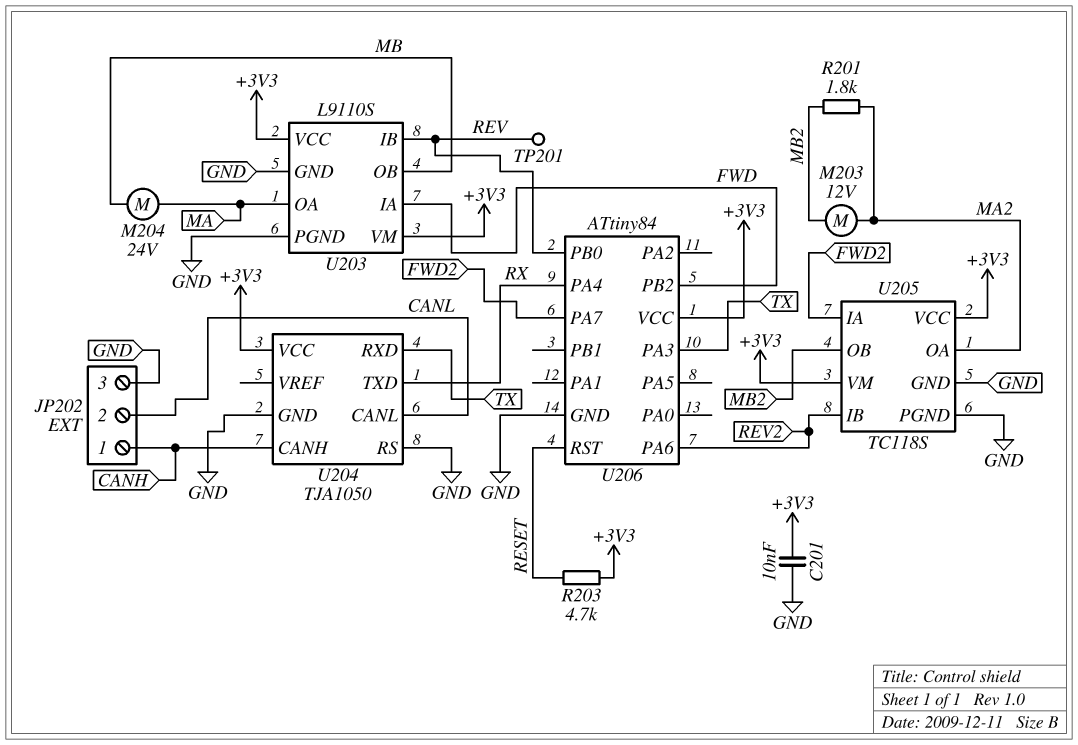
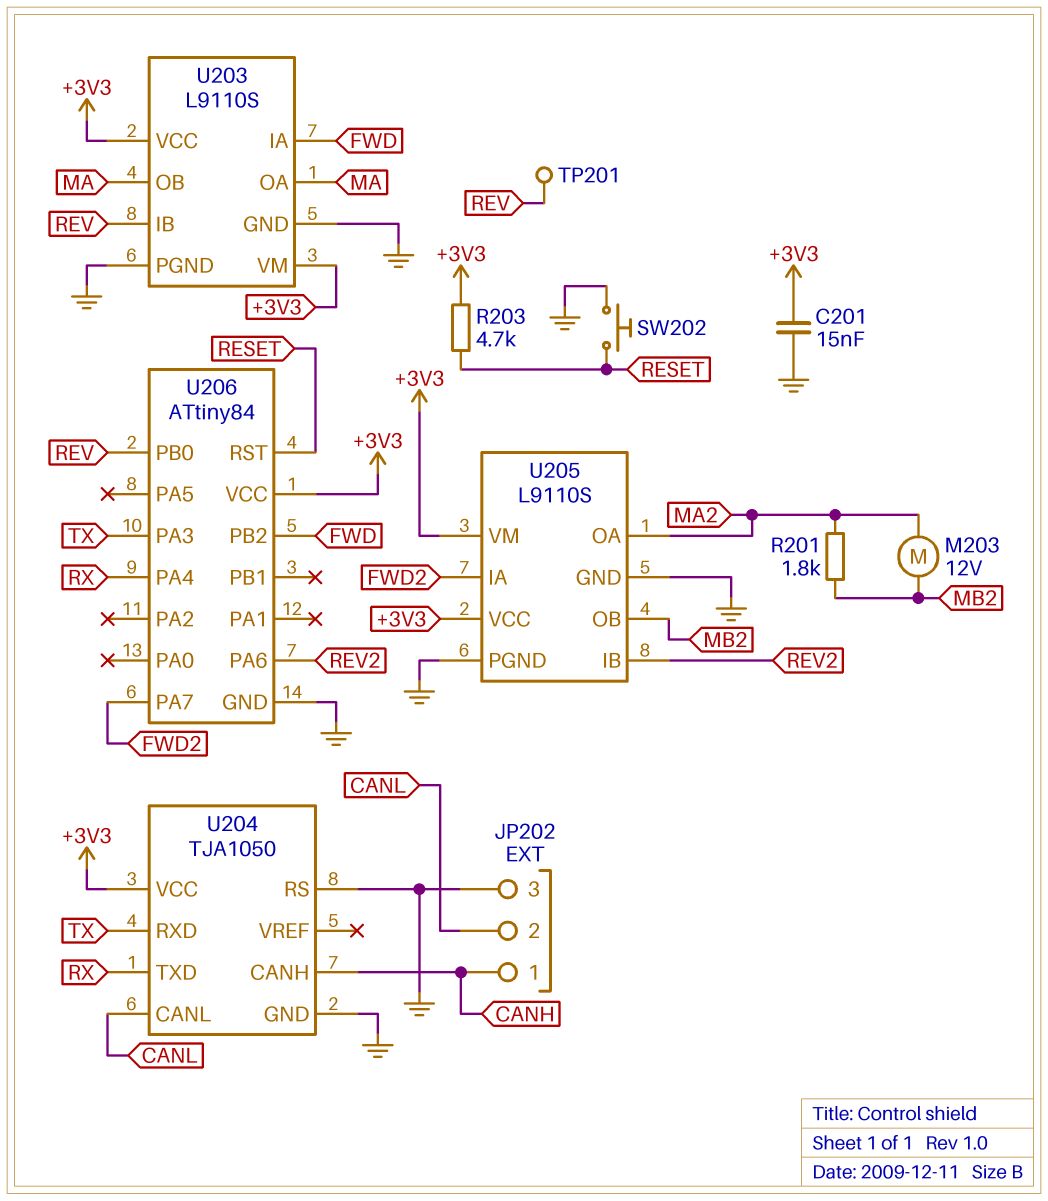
C201: 10nF (+3V3, GND) -> 15nF (+3V3, GND)
M204: motor 24V (MA, MB) -> none
SW202: none -> button (GND, RESET)
U203 pin OB: MB -> MA
U205: TC118S -> L9110S

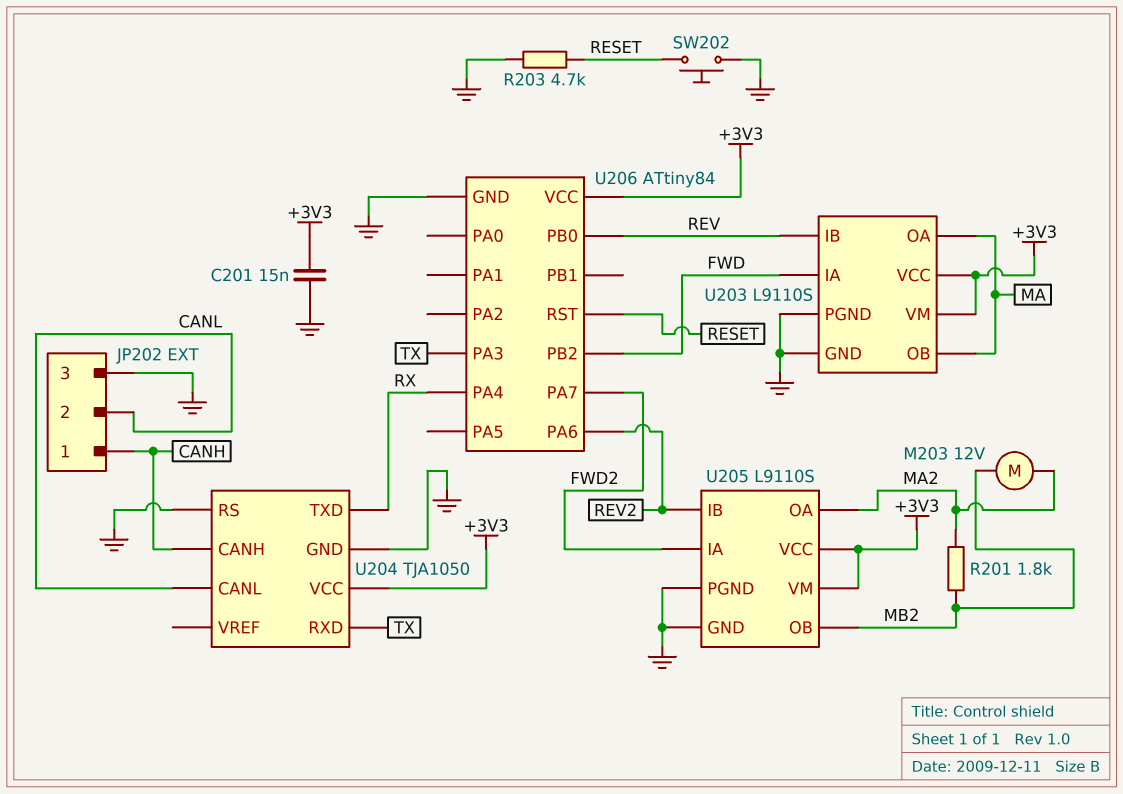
R203: 4.7k (+3V3, RESET) -> 4.7k (GND, RESET)
TP201: test point (REV) -> none

